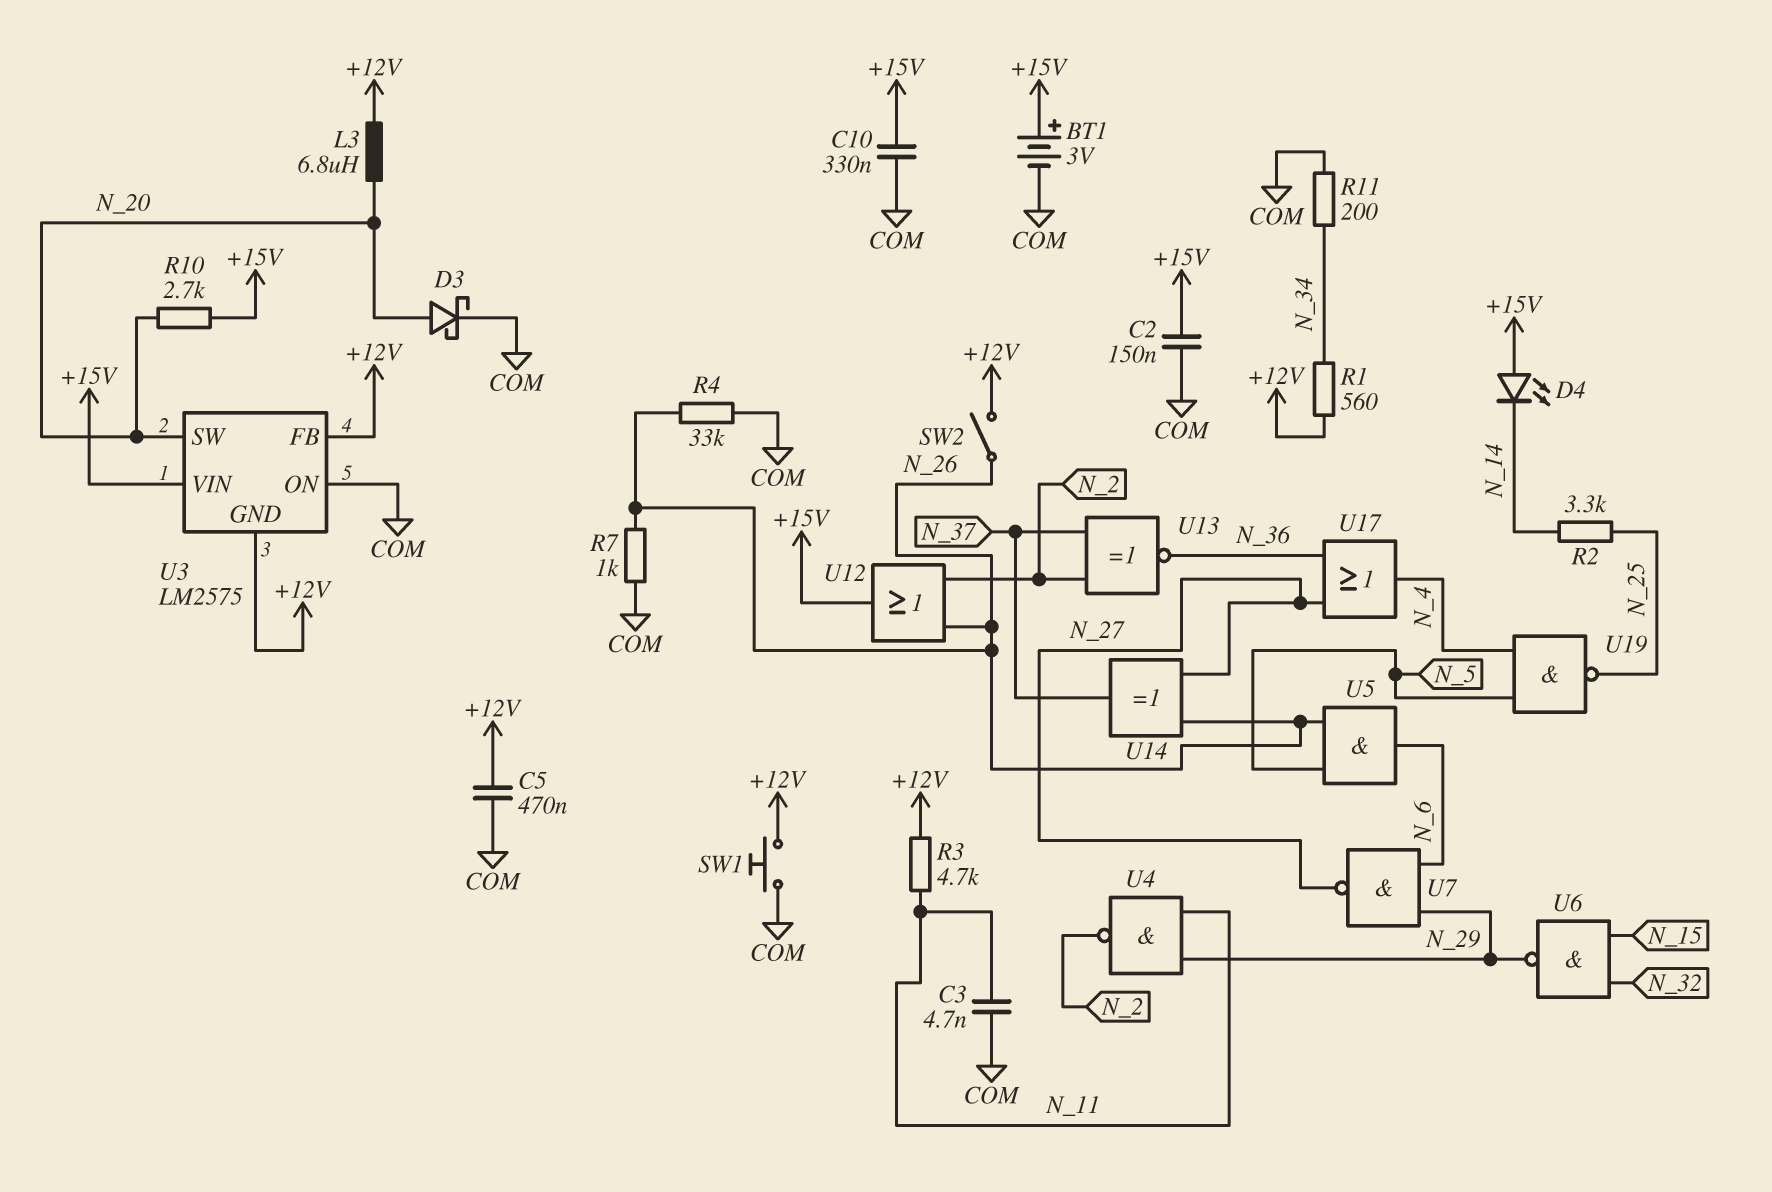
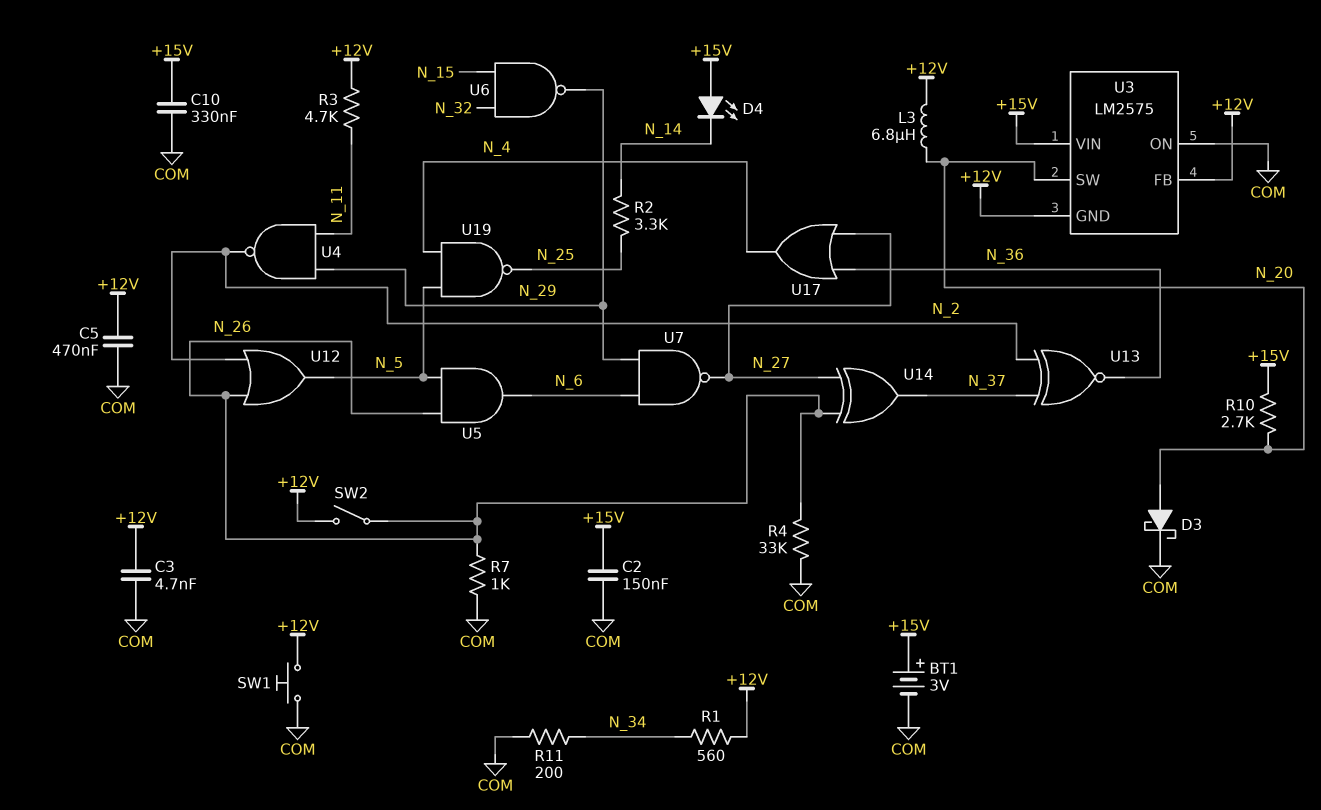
C3: 4.7nF (COM, N_11) -> 4.7nF (+12V, COM)
U12: OR (in N_2, in N_26, out +15V) -> OR (in N_2, in N_26, out N_5)

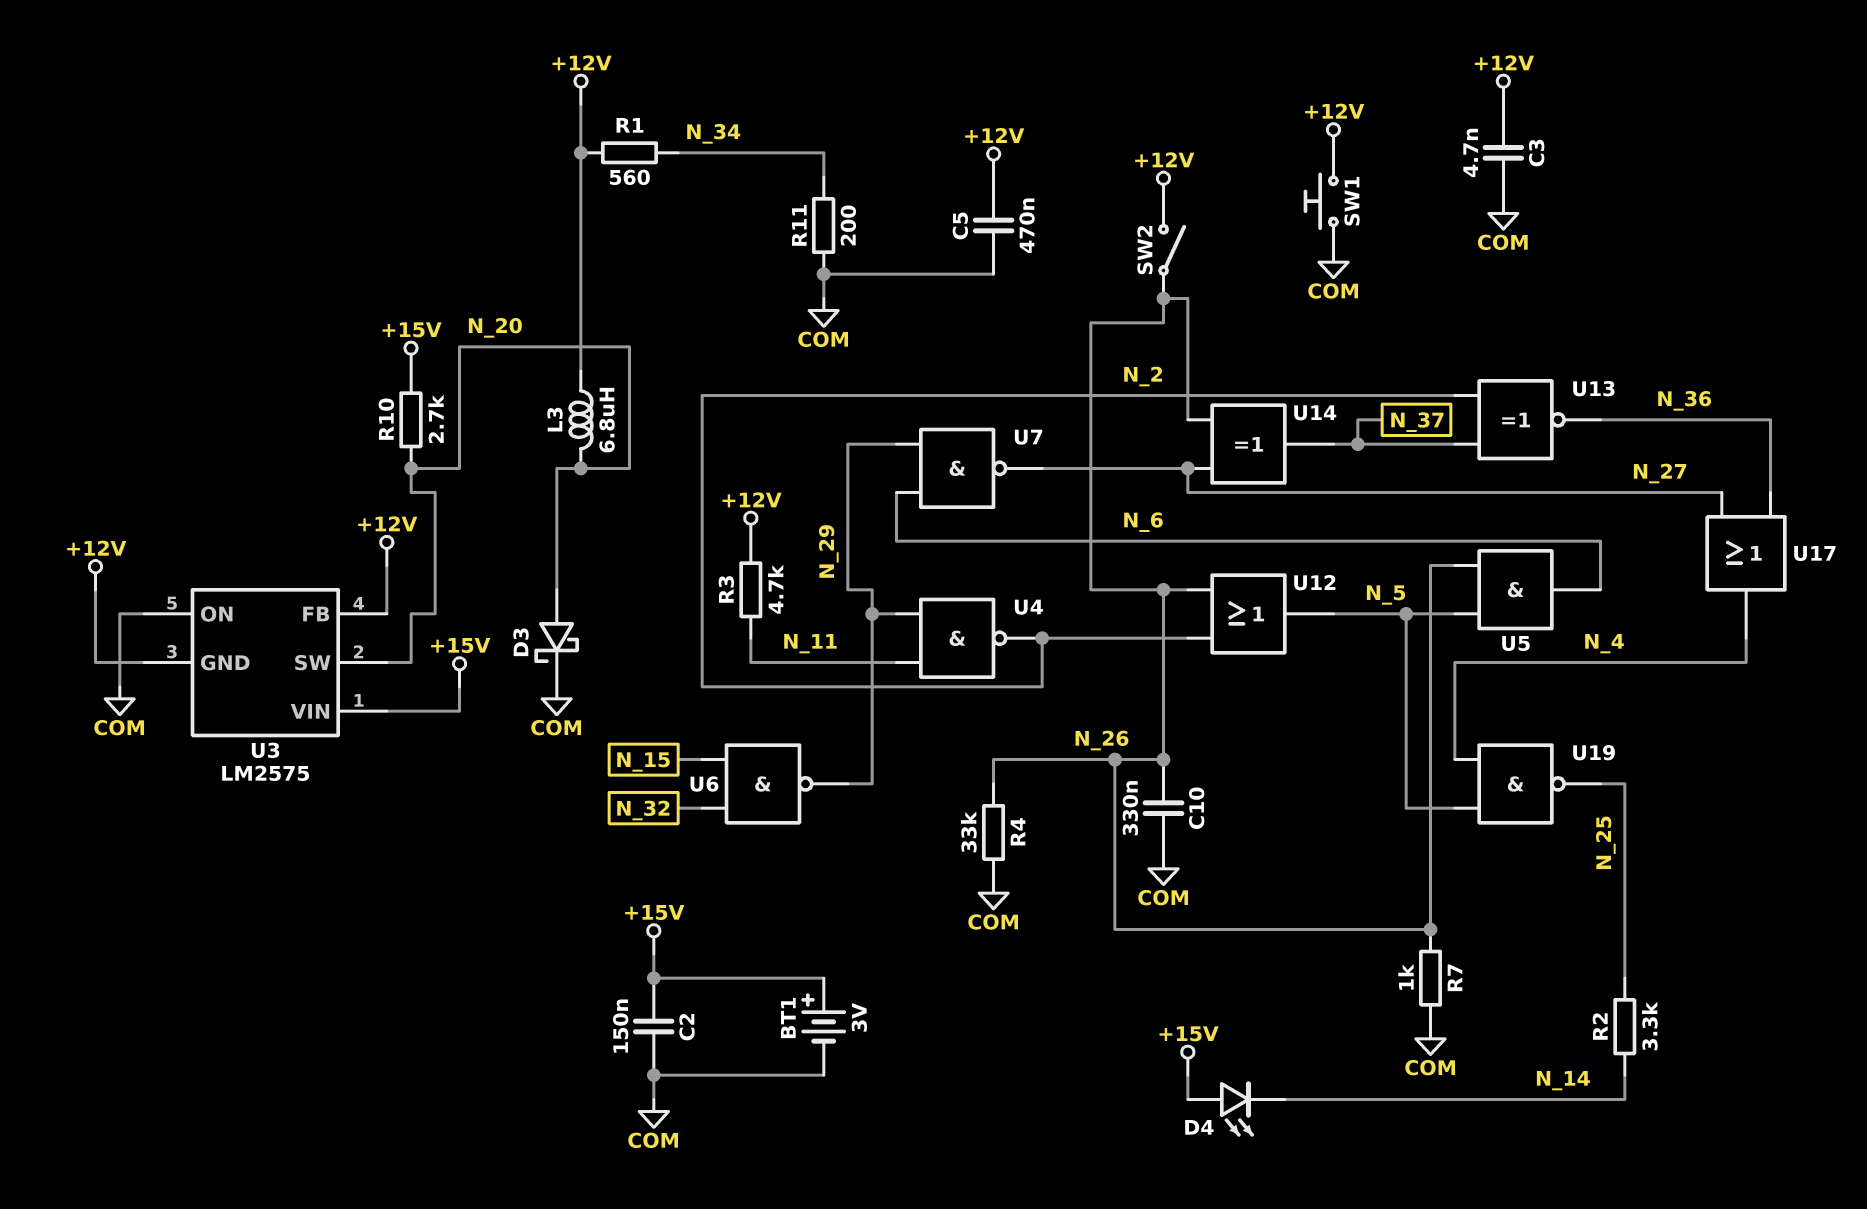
C10: 330nF (+15V, COM) -> 330nF (COM, N_26)

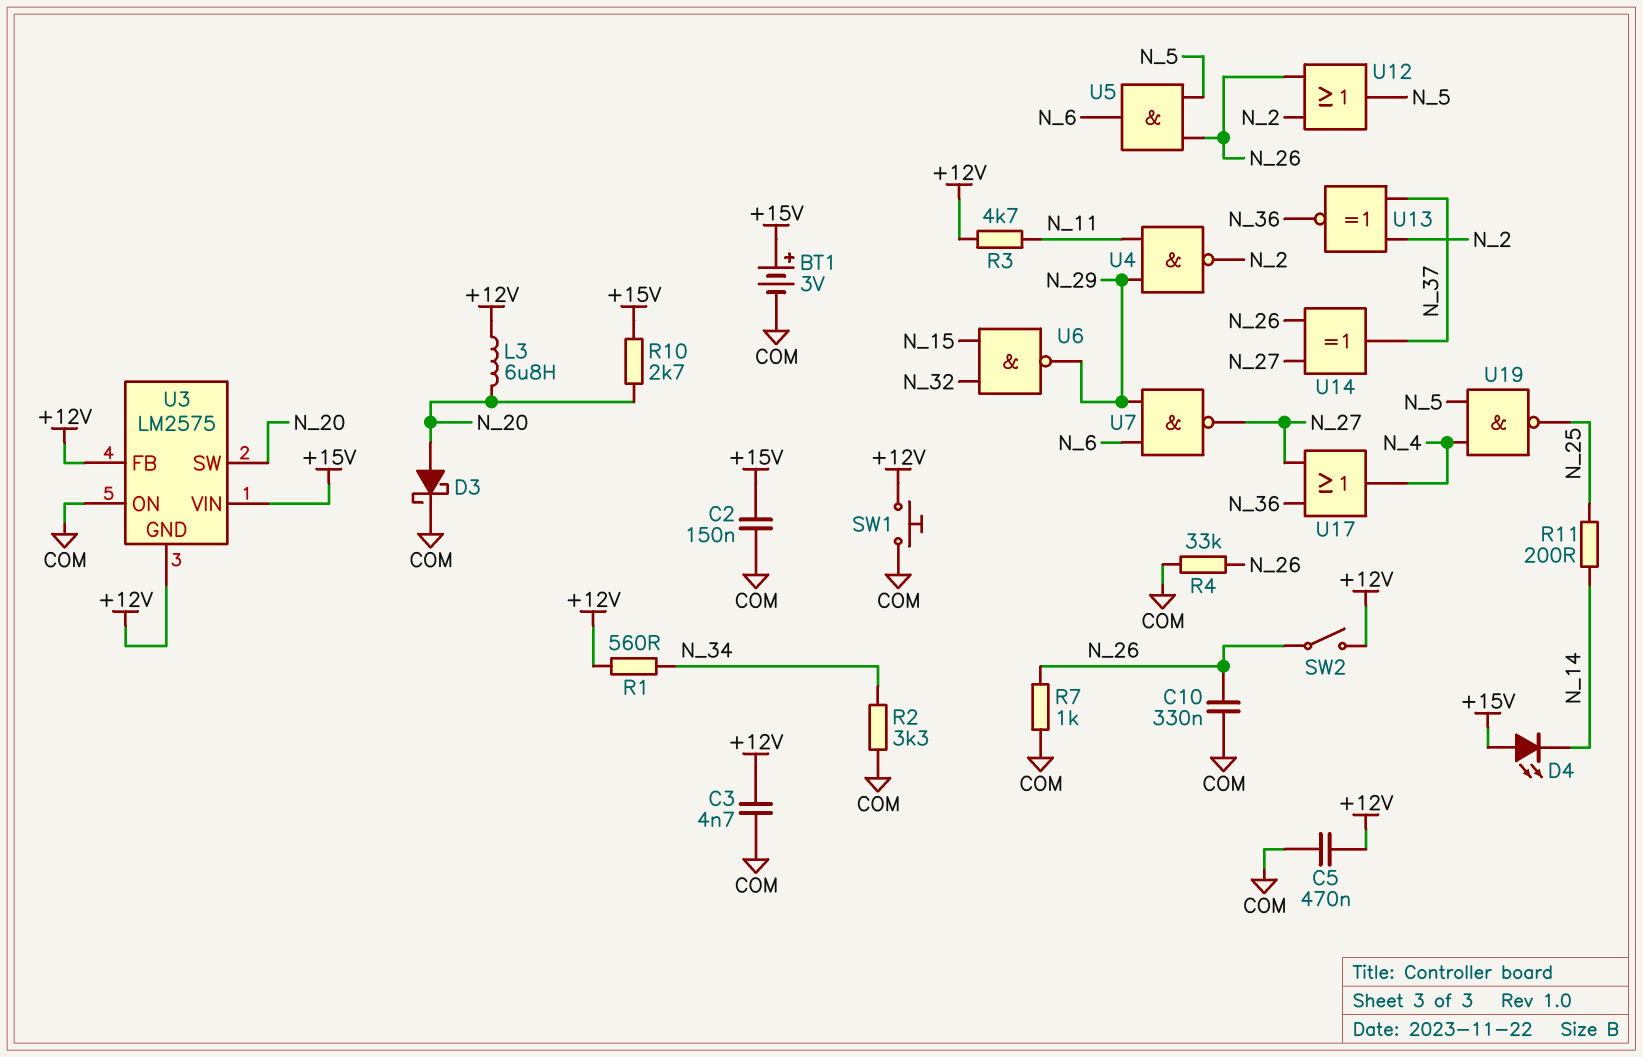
R2: 3.3k (N_14, N_25) -> 3.3k (COM, N_34)
R11: 200 (COM, N_34) -> 200 (N_14, N_25)

